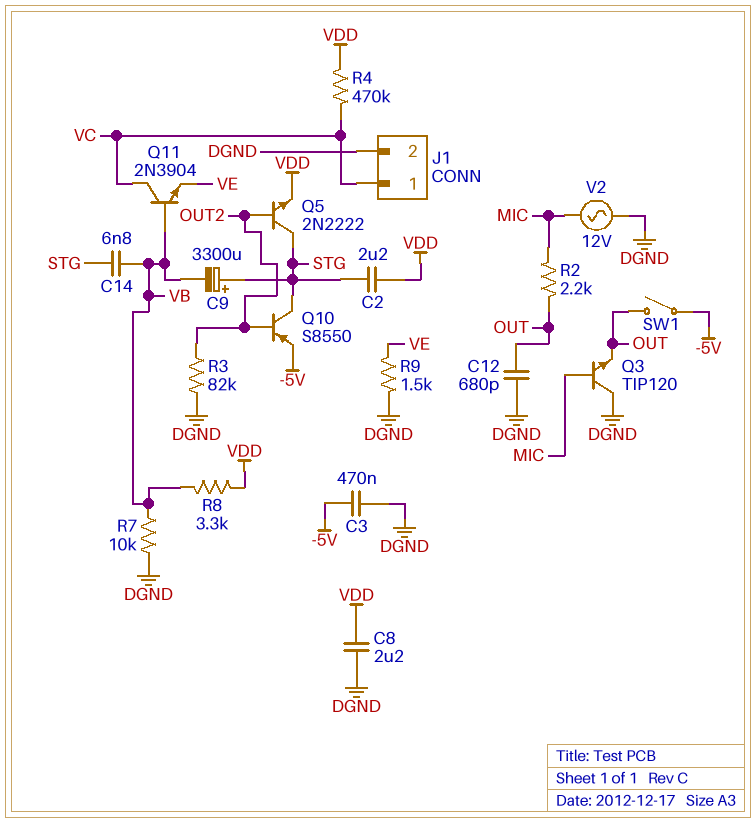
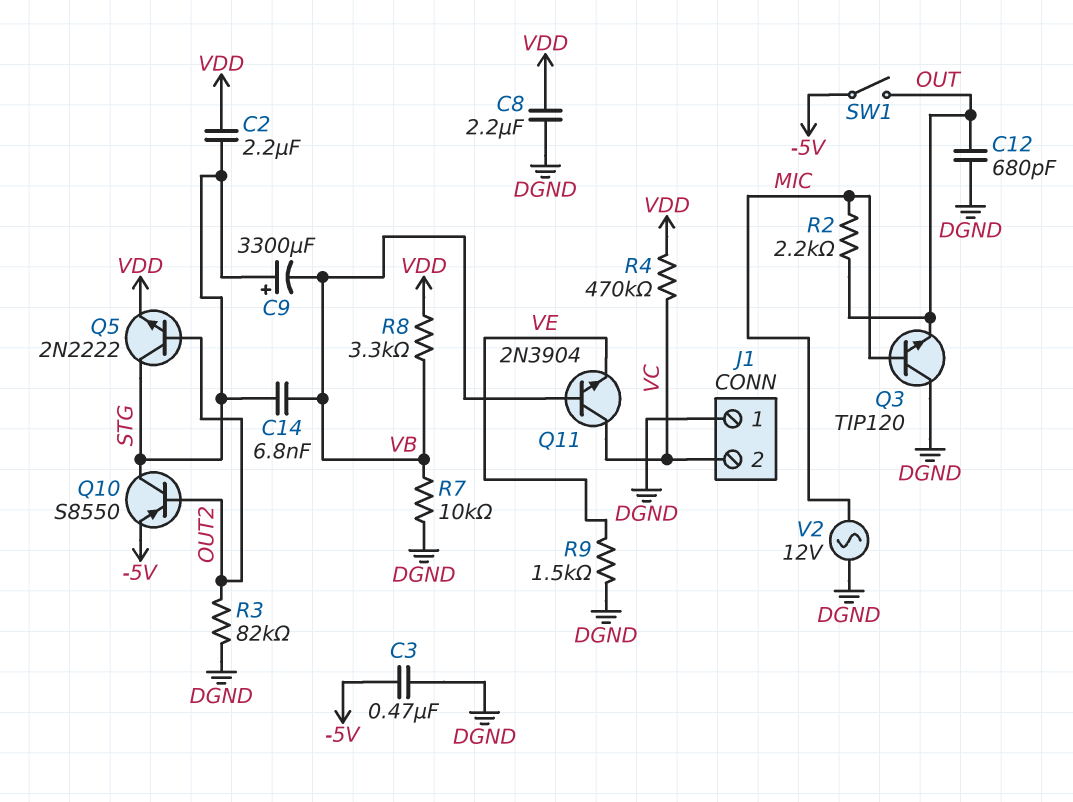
J1 pin 1: VC -> DGND
J1 pin 2: DGND -> VC

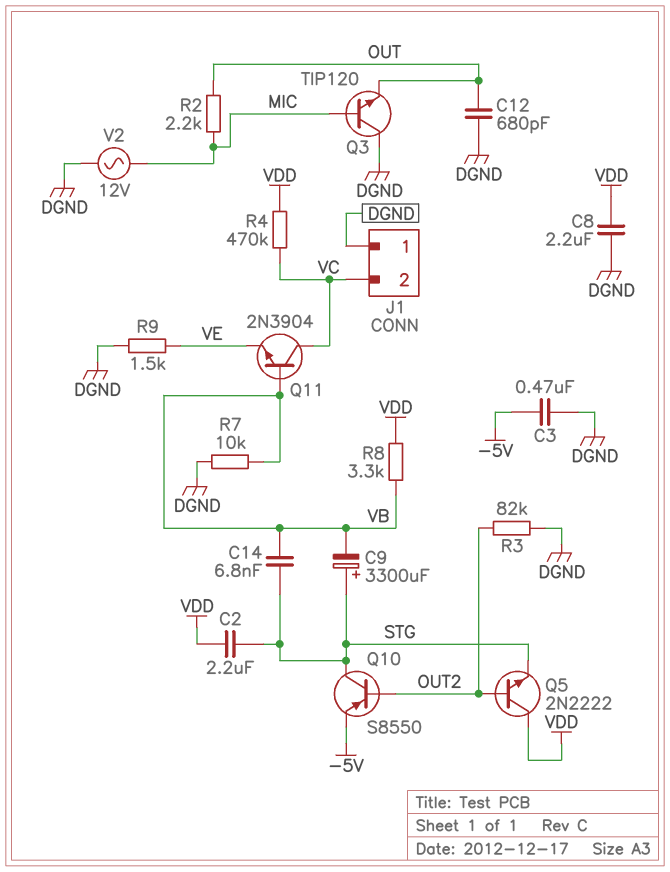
Q5: NPN 2N2222 (B OUT2, C STG, E VDD) -> NPN 2N2222 (B OUT2, C VDD, E STG)
SW1: switch (-5V, OUT) -> none

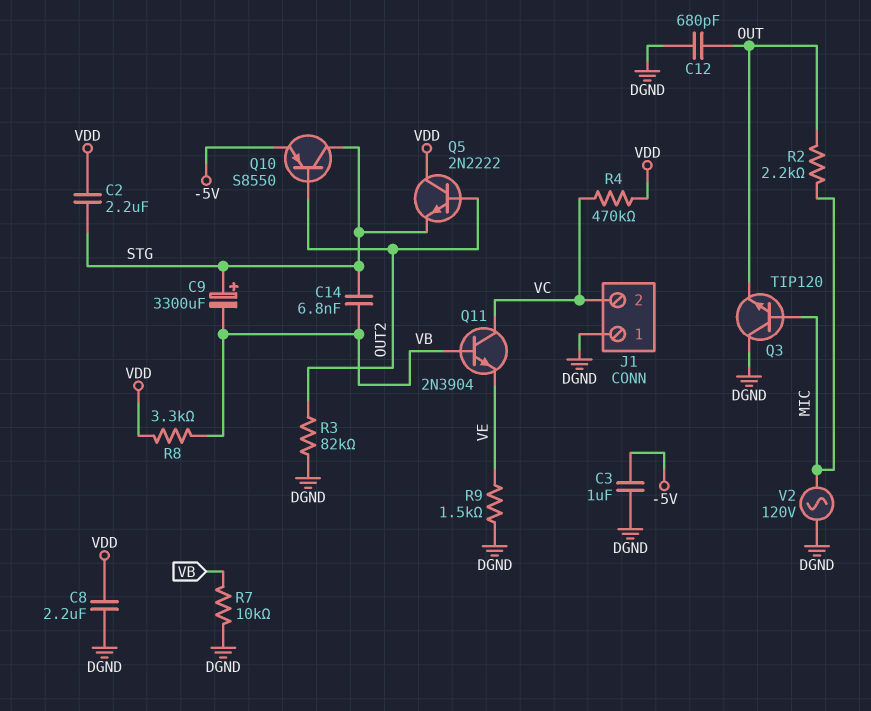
C3: 470nF (-5V, DGND) -> 1uF (-5V, DGND)
V2: AC 12V (DGND, MIC) -> AC 120V (DGND, MIC)

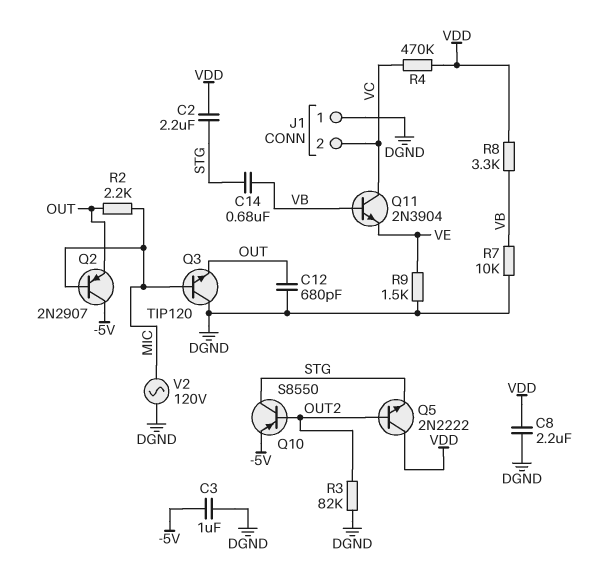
C9: 3300uF (plus STG, minus VB) -> none
C14: 6.8nF (STG, VB) -> 680nF (STG, VB)
Q2: none -> PNP 2N2907 (B MIC, C -5V, E OUT)

